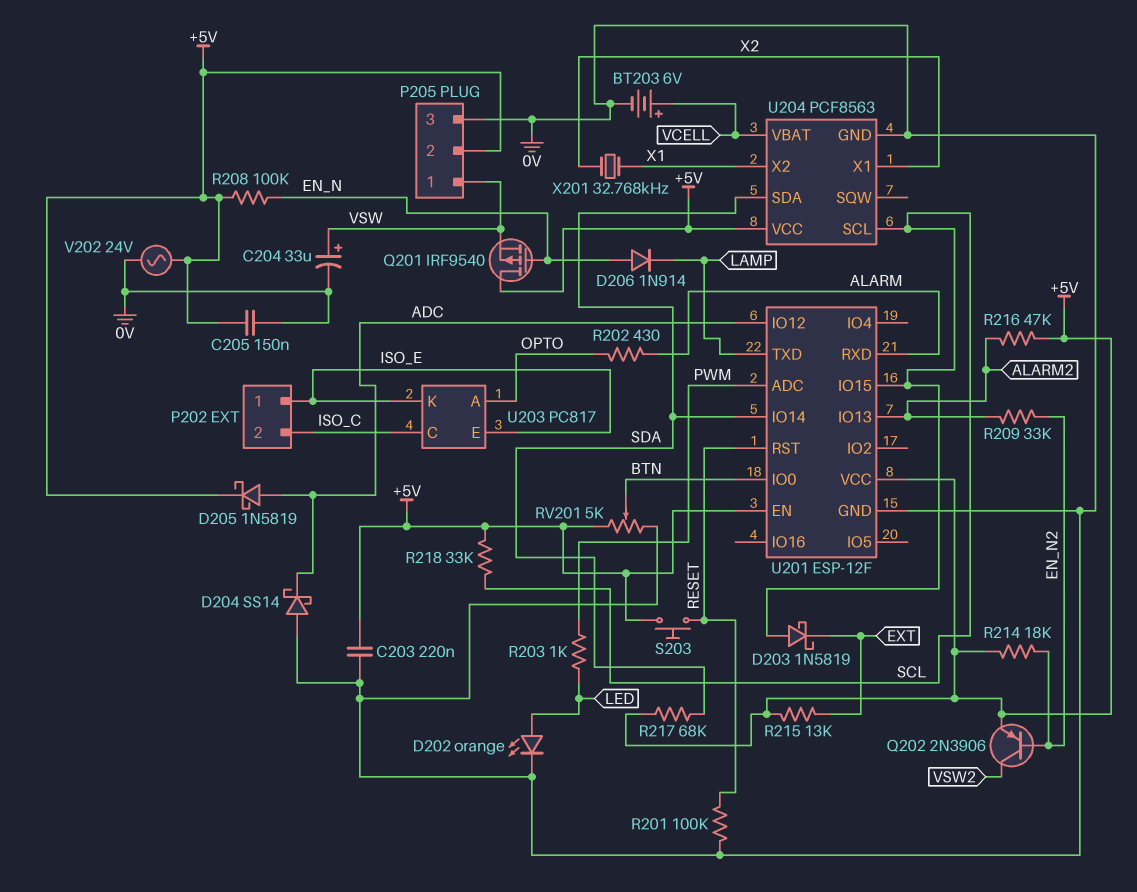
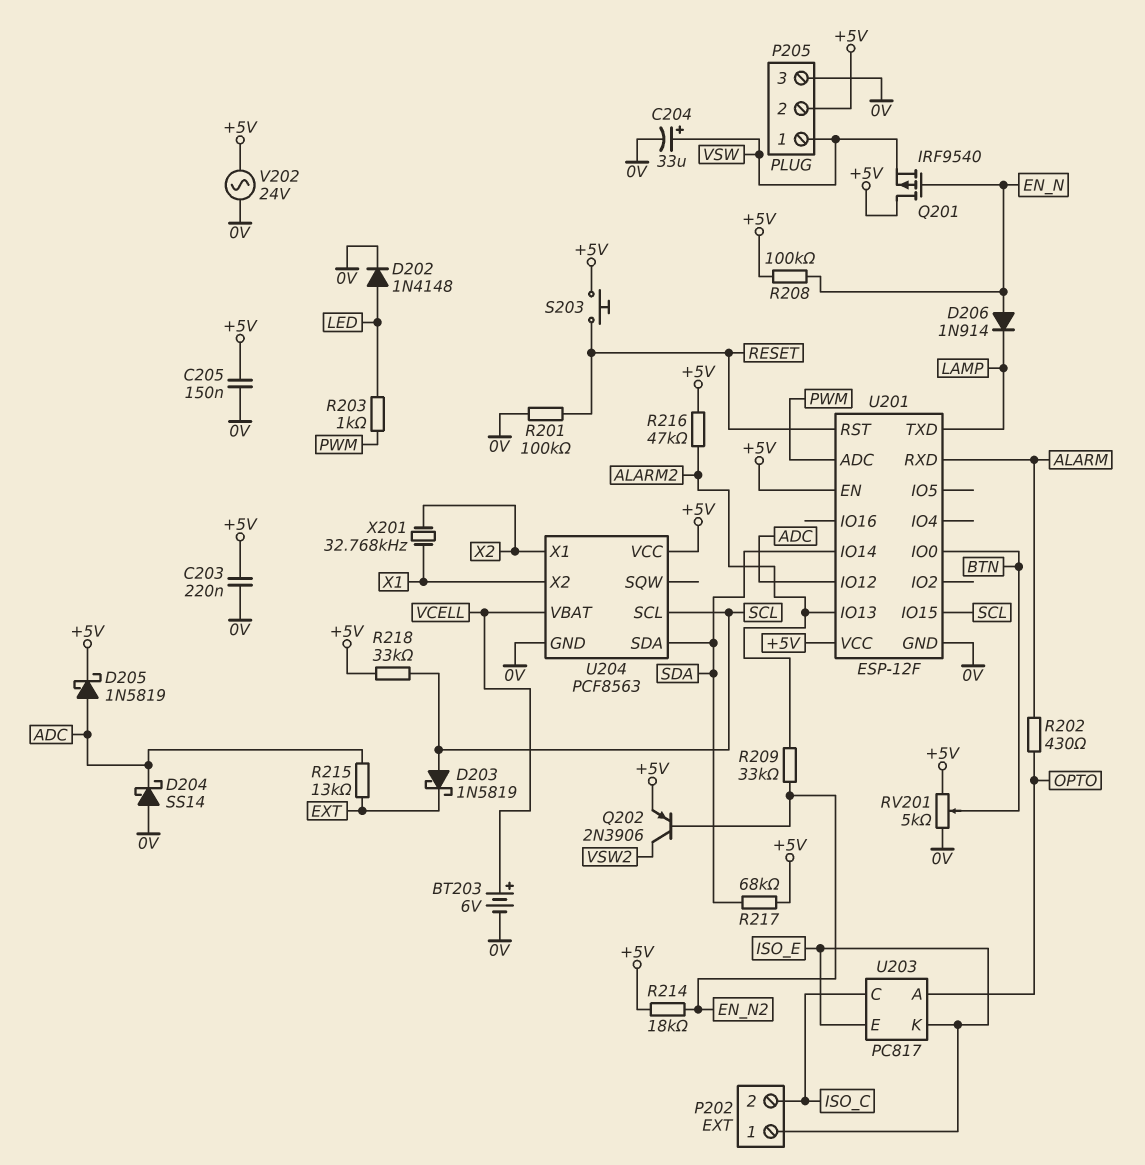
D202: LED orange (A LED, K 0V) -> diode 1N4148 (A LED, K 0V)
R215: 13k (+5V, EXT) -> 13k (ADC, EXT)

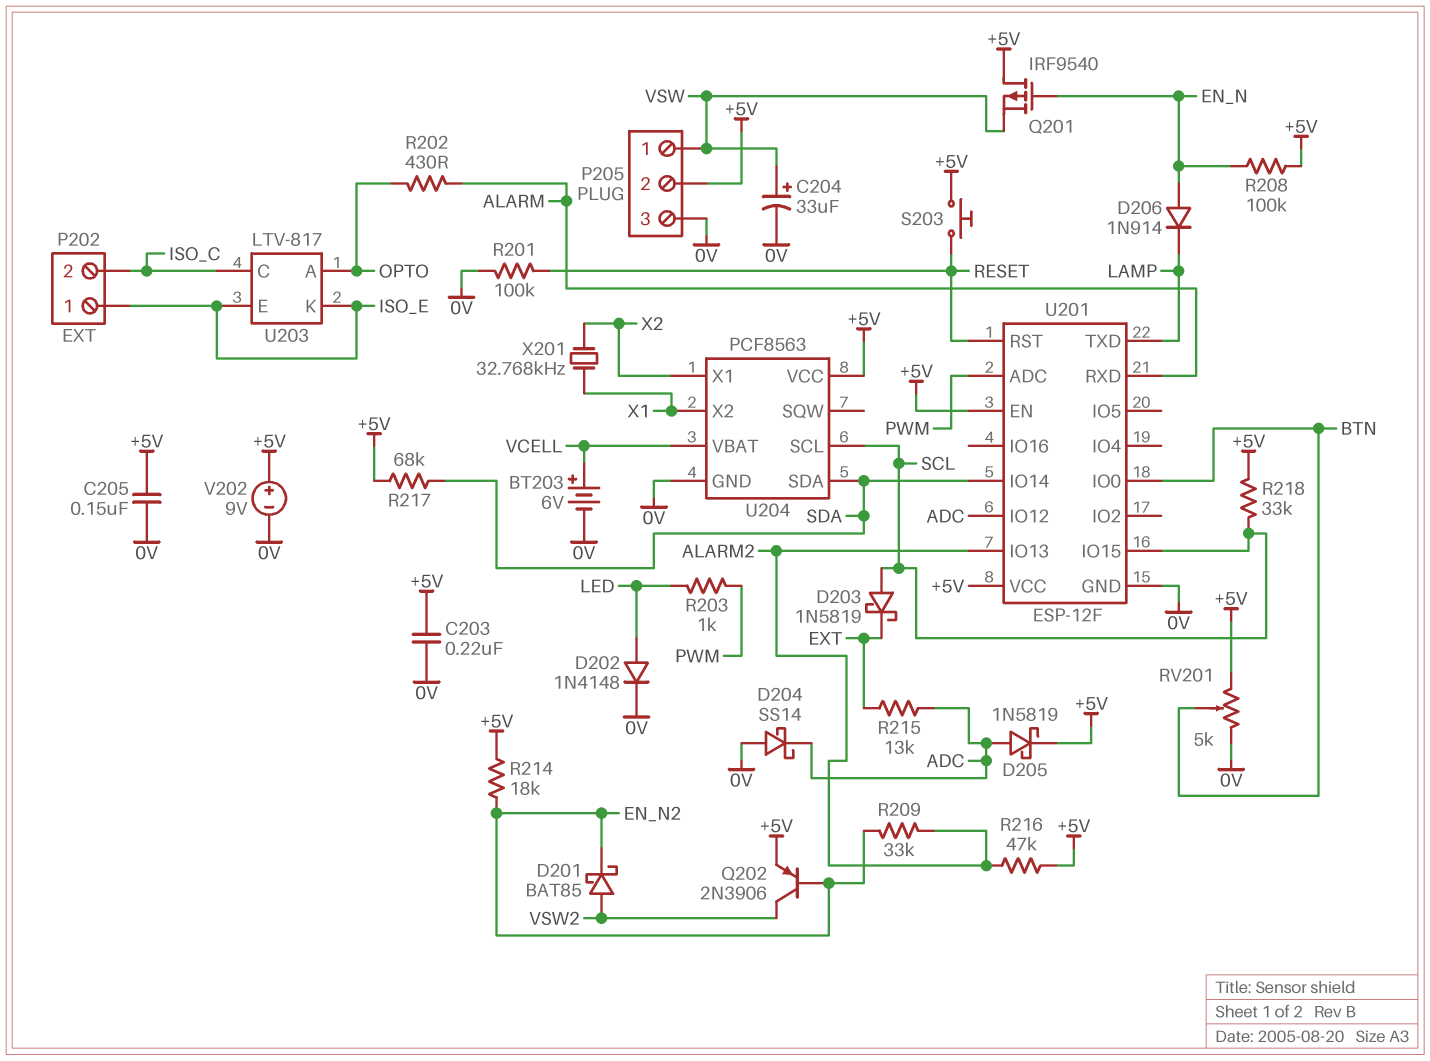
D201: none -> schottky BAT85 (A VSW2, K EN_N2)
U203: PC817 -> LTV-817
V202: AC 24V (+5V, 0V) -> 9V (plus +5V, minus 0V)

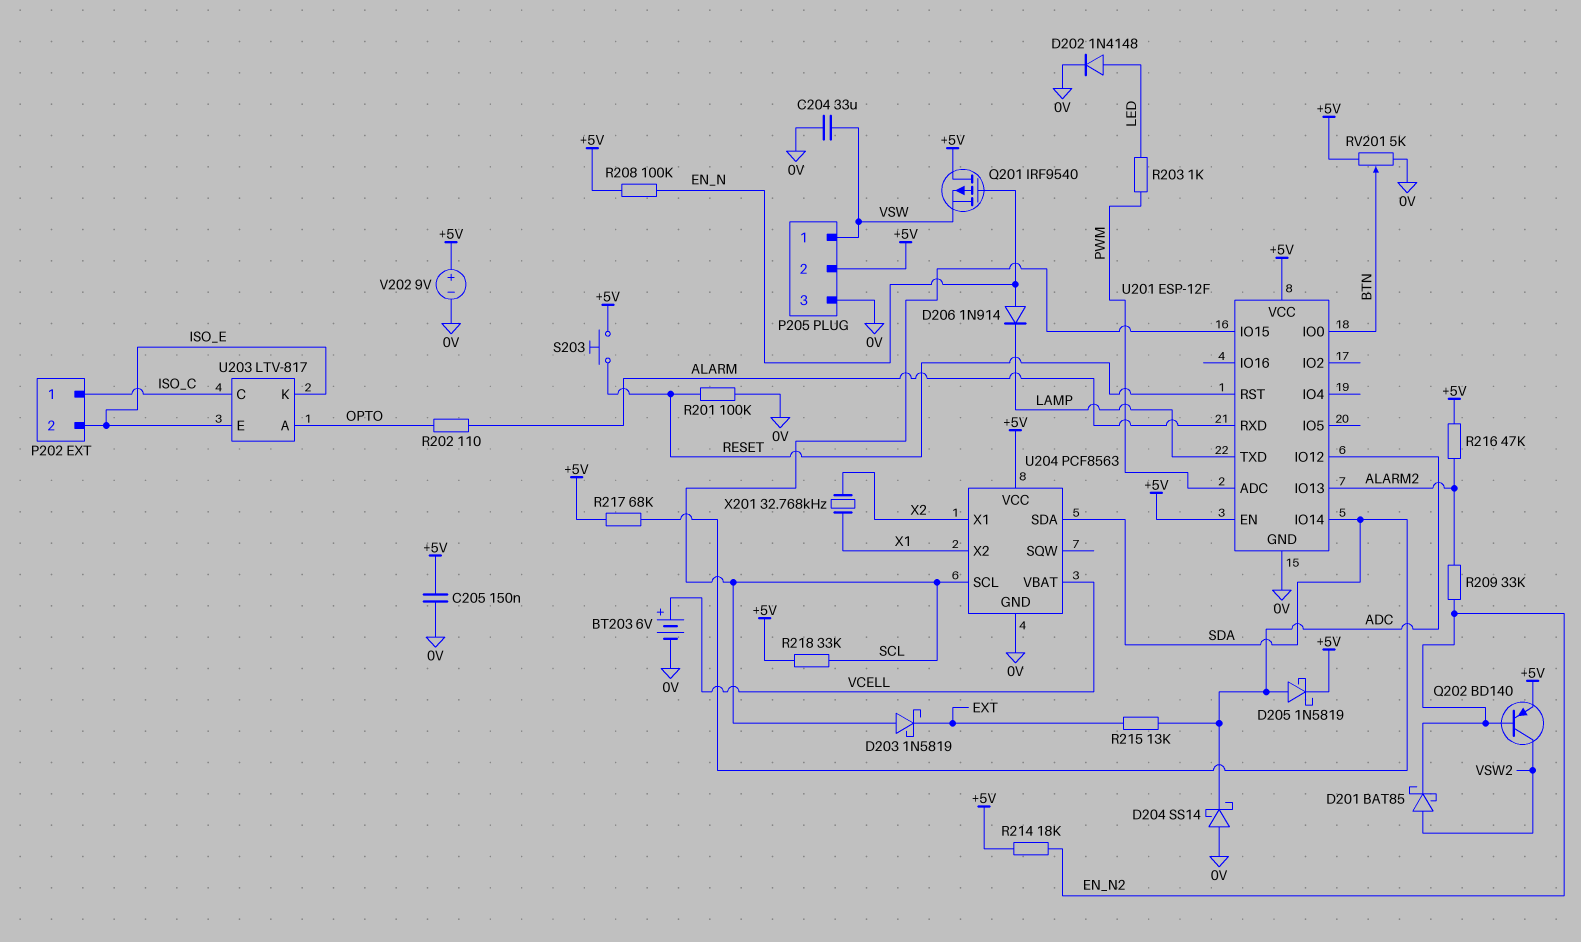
C203: 220nF (+5V, 0V) -> none
C204: 33uF (plus VSW, minus 0V) -> 33uF (0V, VSW)
P202 pin 1: ISO_E -> ISO_C
P202 pin 2: ISO_C -> ISO_E
Q202: PNP 2N3906 (B EN_N2, C VSW2, E +5V) -> PNP BD140 (B EN_N2, C VSW2, E +5V)
R202: 430 (ALARM, OPTO) -> 110 (ALARM, OPTO)

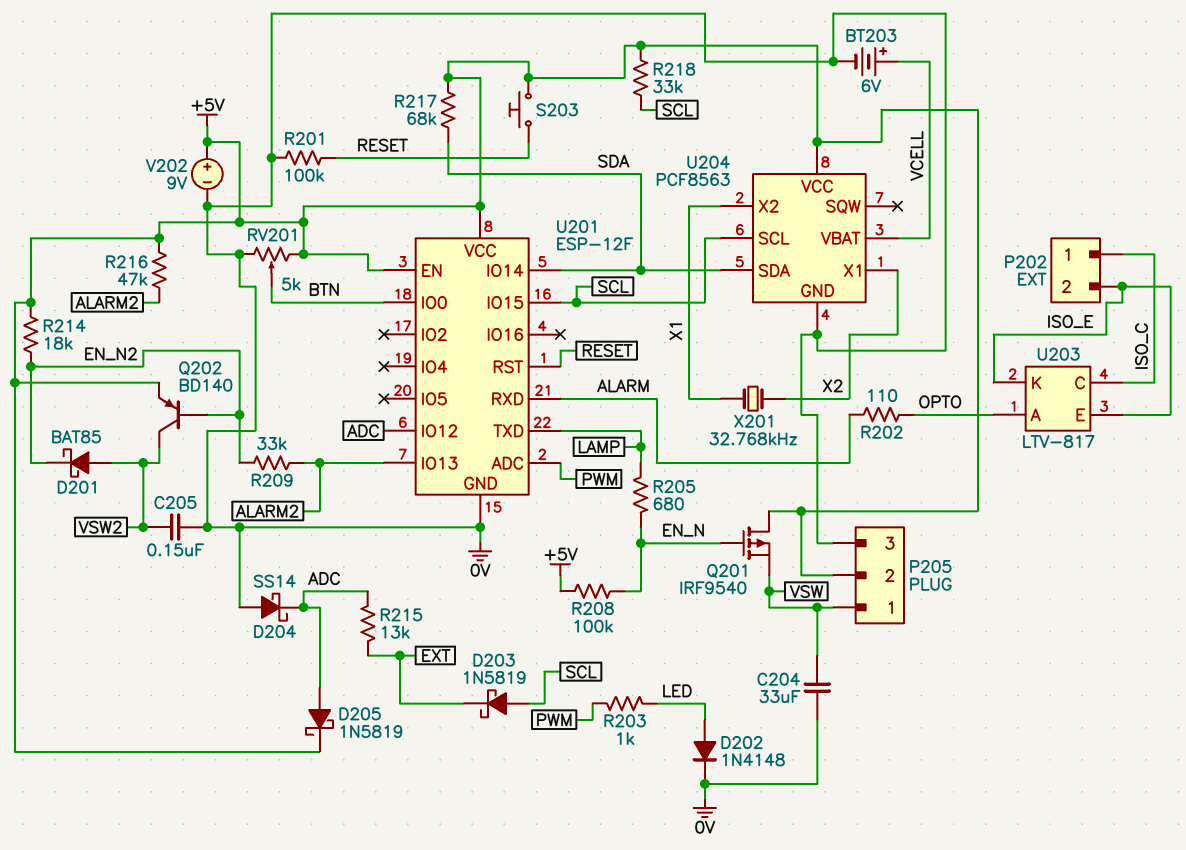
C205: 150nF (+5V, 0V) -> 150nF (0V, VSW2)
D206: diode 1N914 (A EN_N, K LAMP) -> none
R205: none -> 680 (EN_N, LAMP)

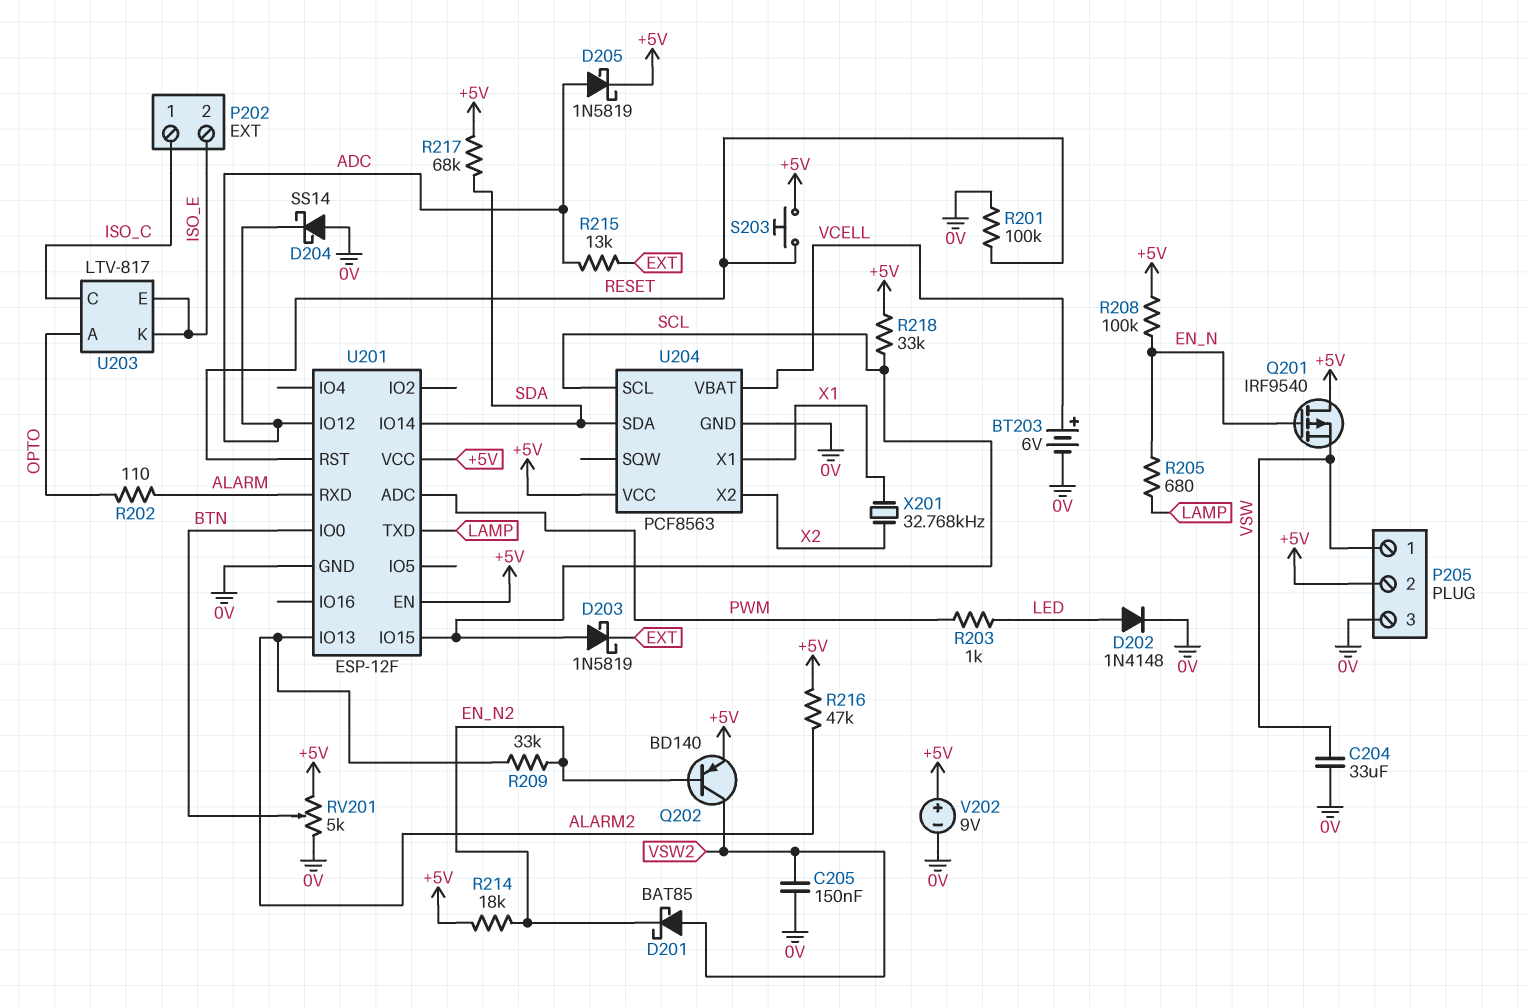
U204 pin X1: X2 -> X1
U204 pin X2: X1 -> X2

